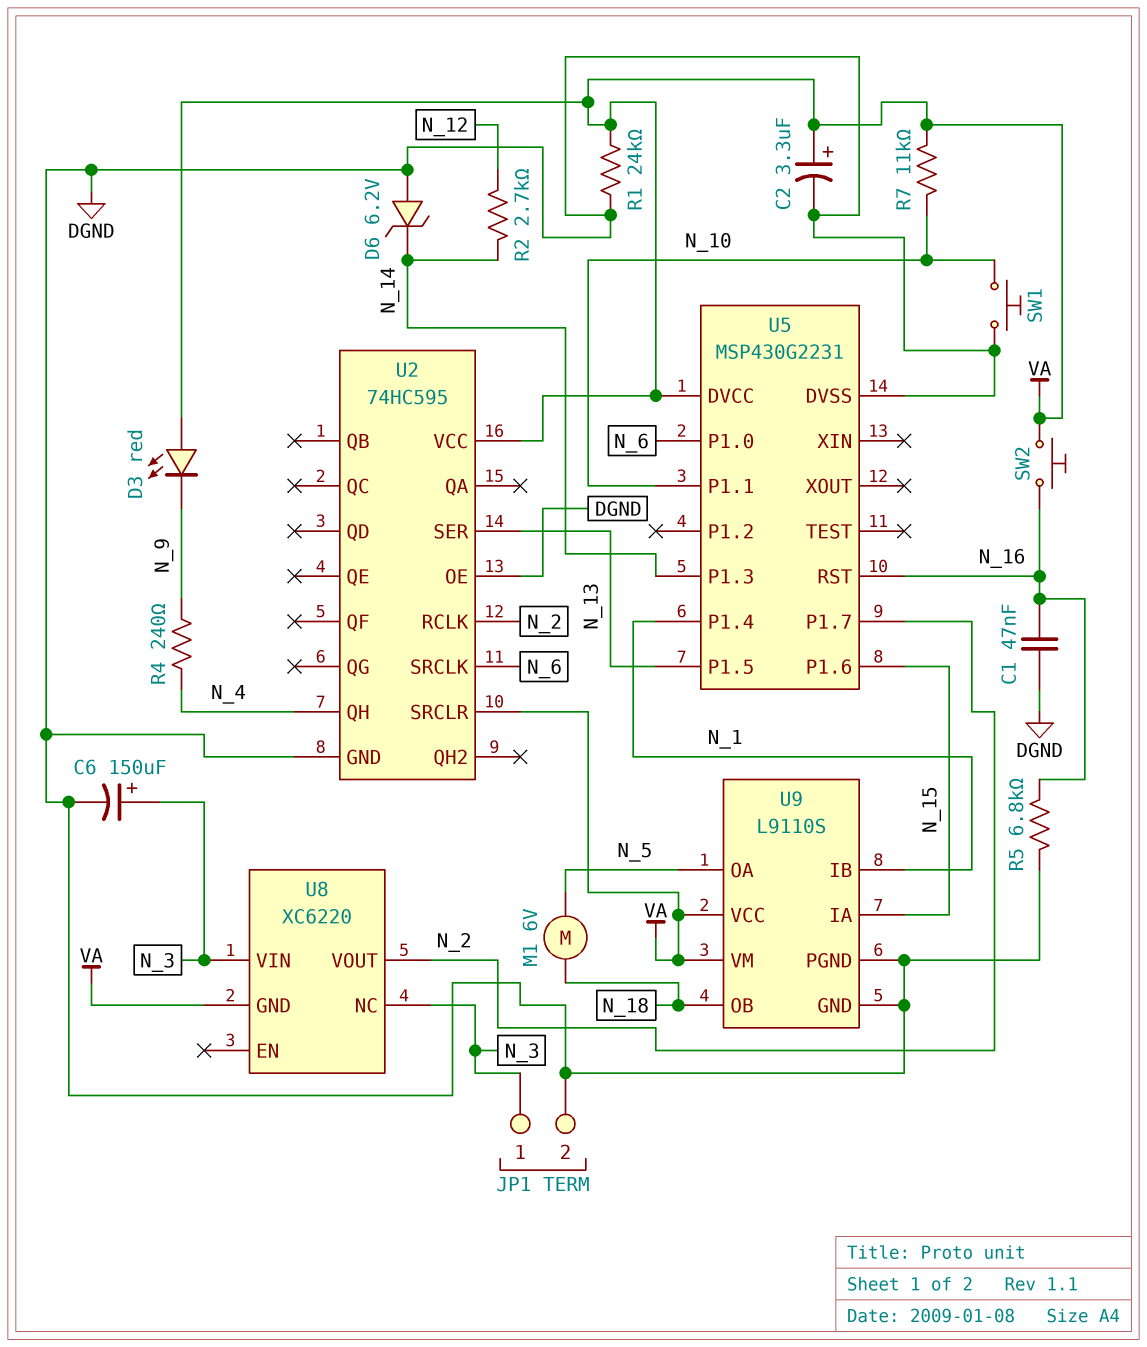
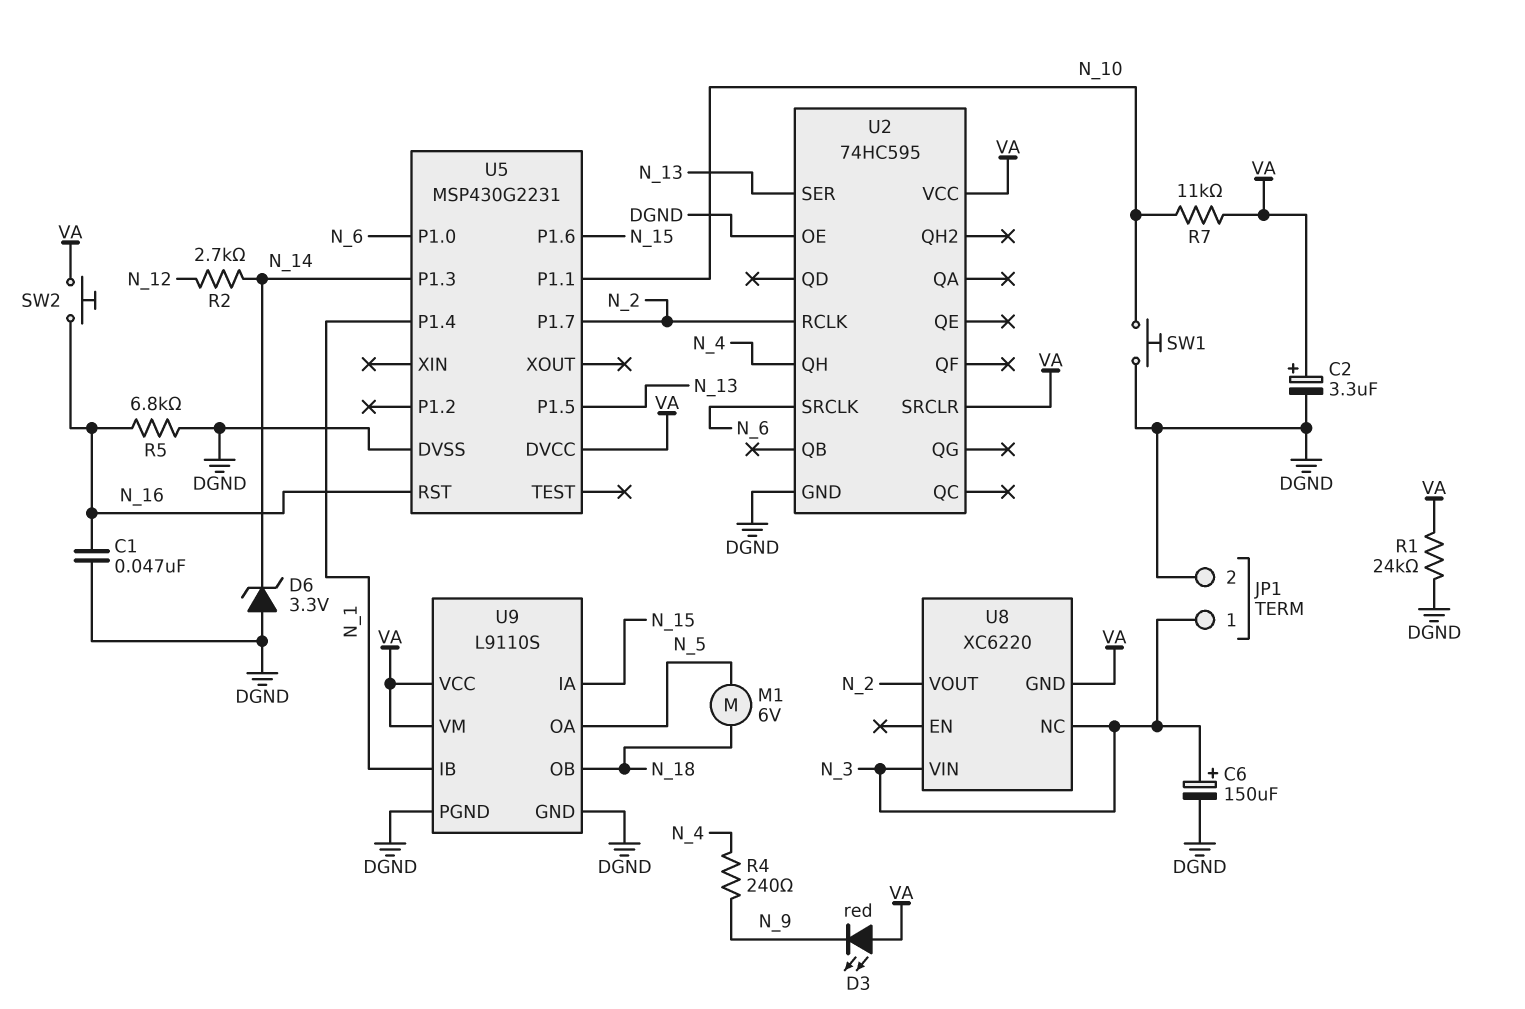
D6: zener 6.2V (A DGND, K N_14) -> zener 3.3V (A DGND, K N_14)

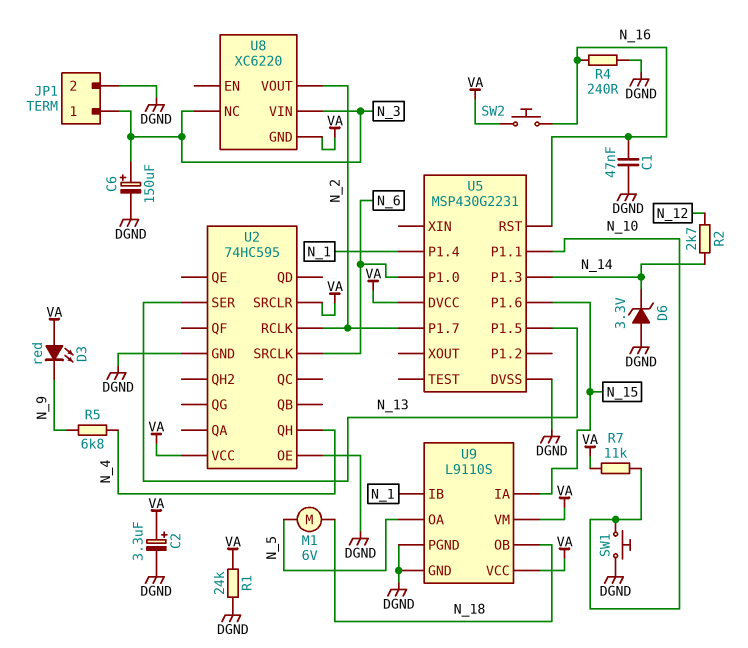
R4: 240 (N_4, N_9) -> 240 (DGND, N_16)
R5: 6.8k (DGND, N_16) -> 6.8k (N_4, N_9)

